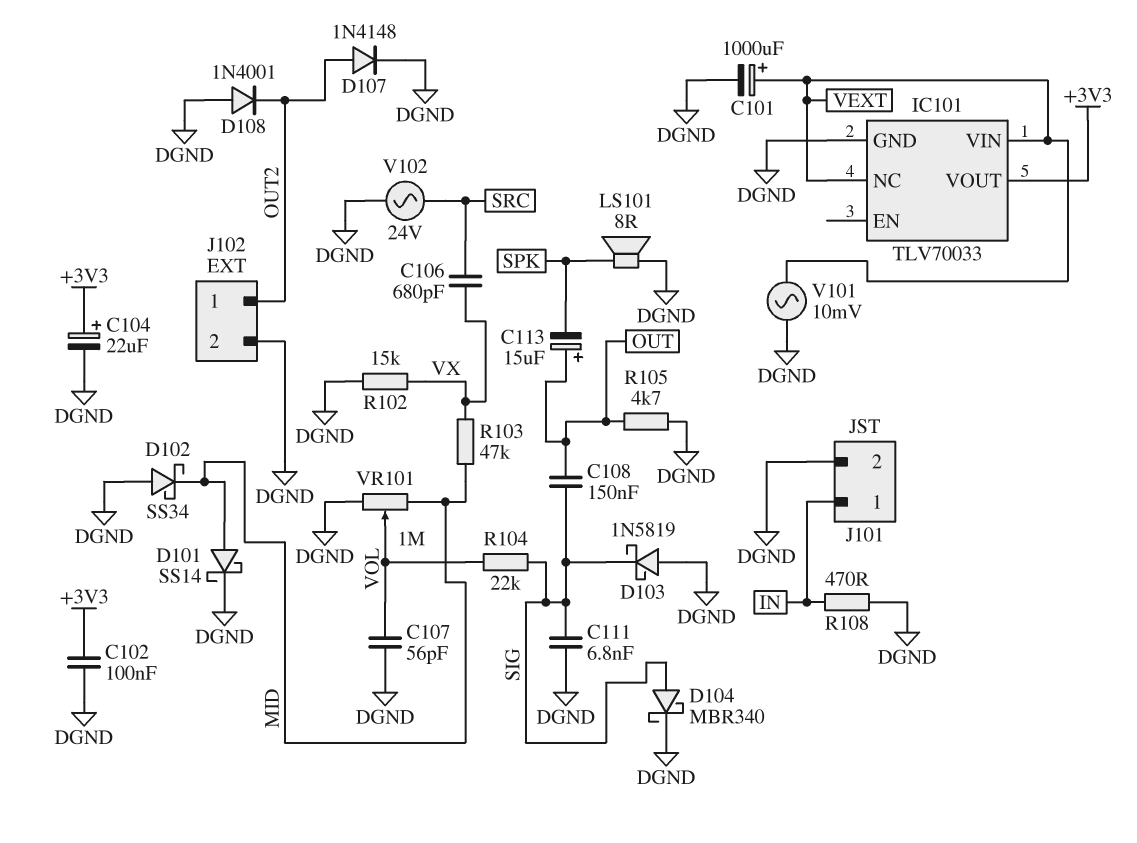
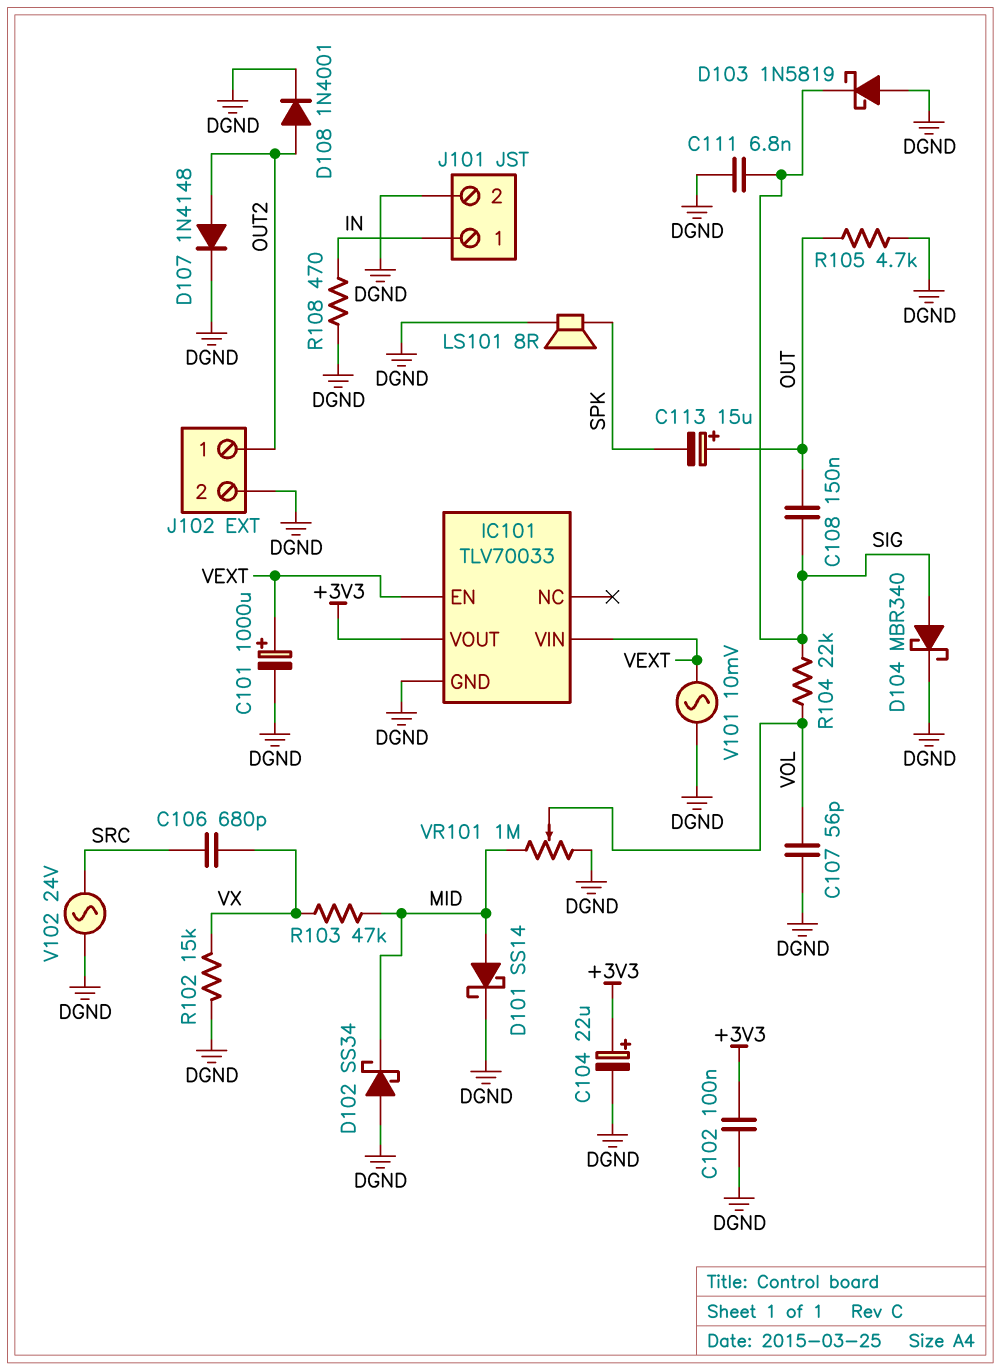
D108: diode 1N4001 (A DGND, K OUT2) -> diode 1N4001 (A OUT2, K DGND)
IC101 pin EN: none -> VEXT
IC101 pin NC: VEXT -> none

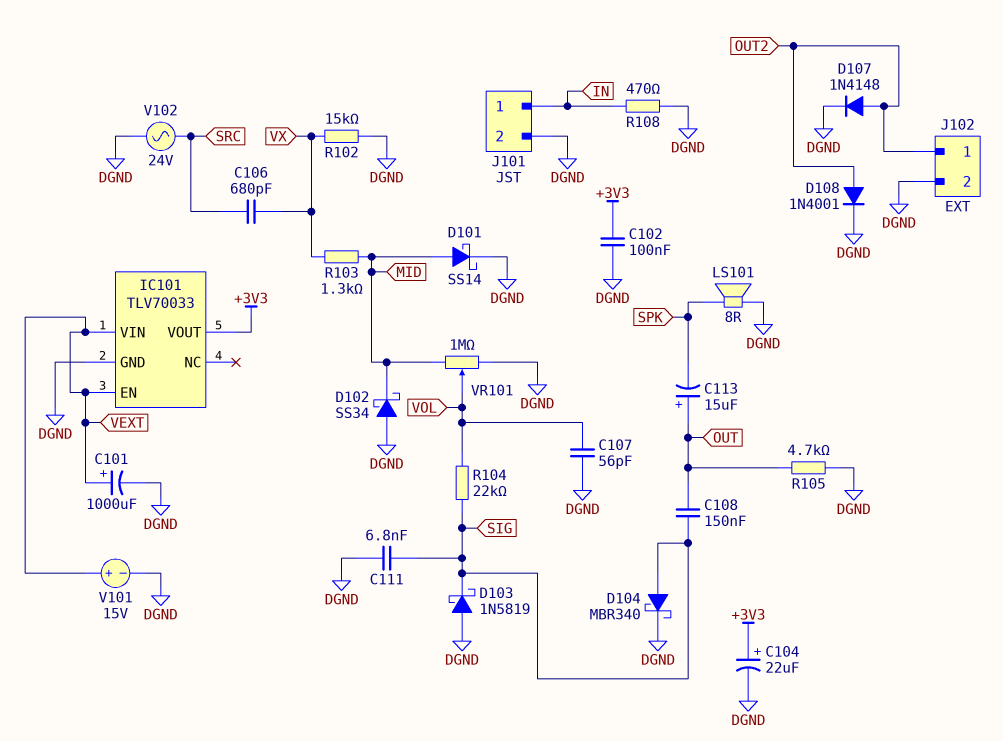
R103: 47k (MID, VX) -> 1.3k (MID, VX)
V101: AC 10mV (DGND, VEXT) -> 15V (plus VEXT, minus DGND)

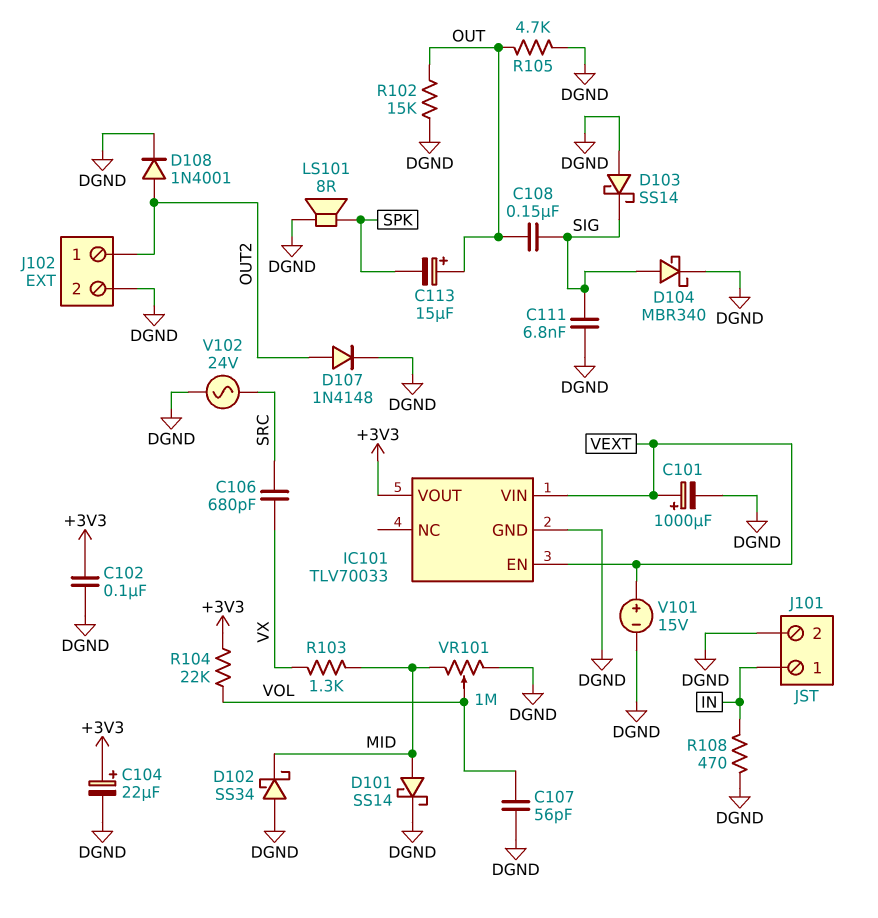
D103: schottky 1N5819 (A DGND, K SIG) -> schottky SS14 (A DGND, K SIG)
R102: 15k (DGND, VX) -> 15k (DGND, OUT)
R104: 22k (SIG, VOL) -> 22k (+3V3, VOL)

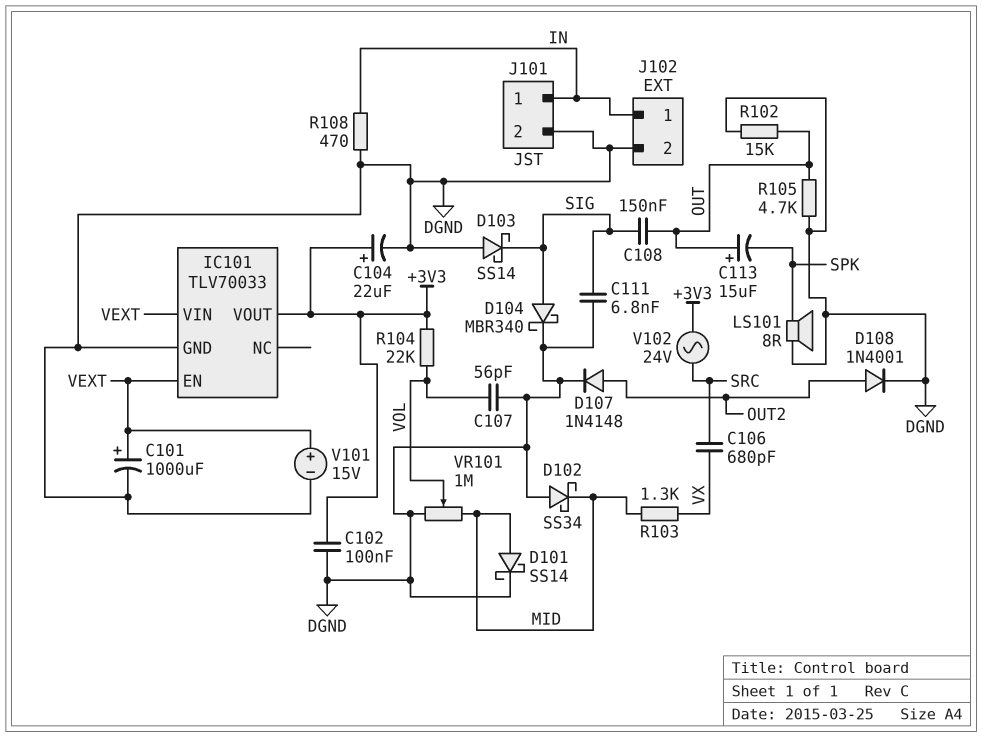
J102 pin 1: OUT2 -> IN
V102: AC 24V (DGND, SRC) -> AC 24V (+3V3, SRC)

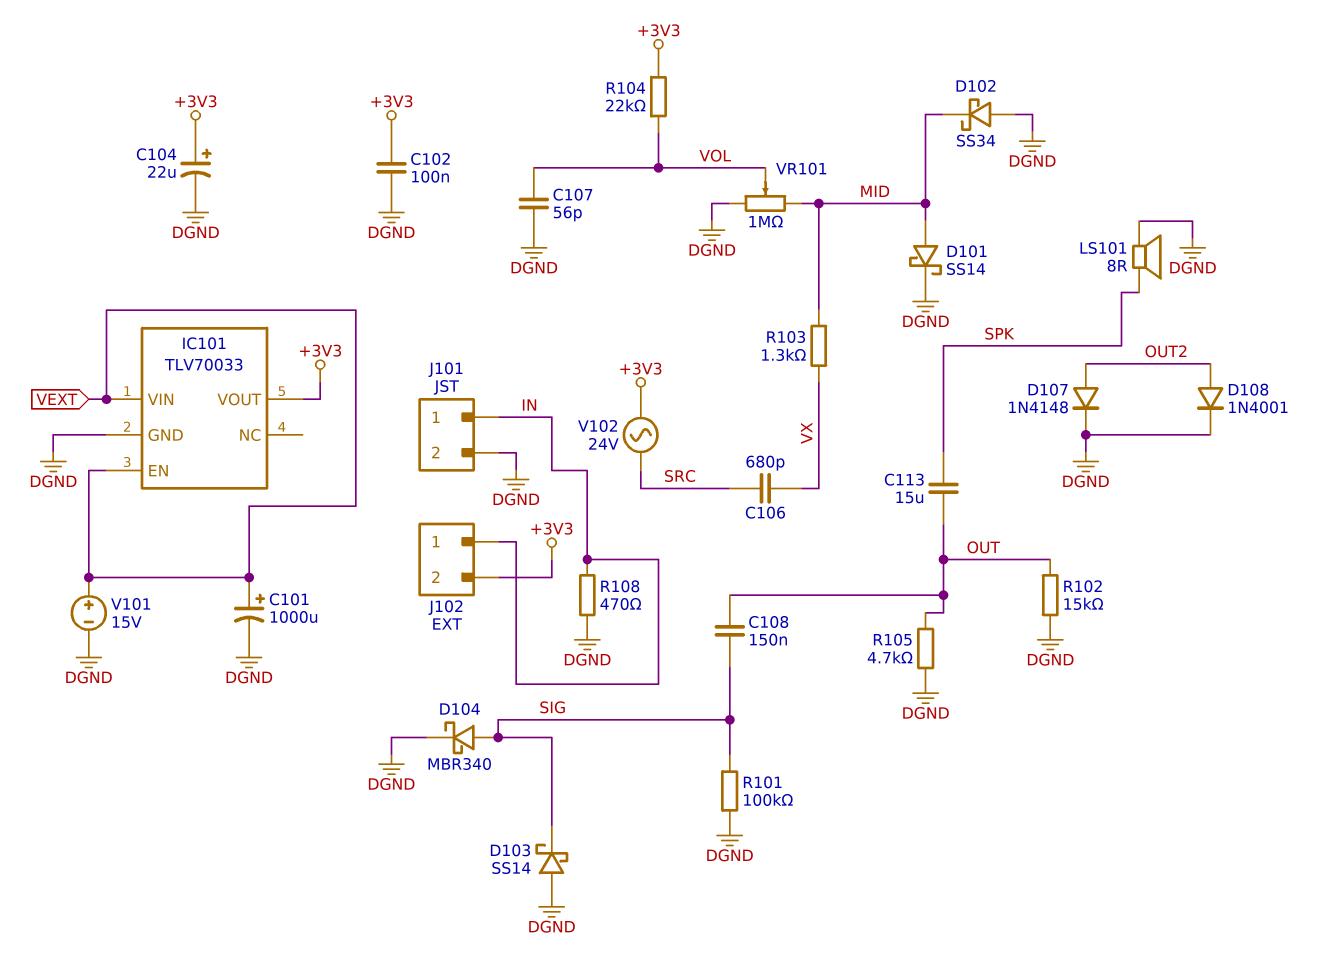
C111: 6.8nF (DGND, SIG) -> none
C113: 15uF (plus OUT, minus SPK) -> 15uF (OUT, SPK)
J102 pin 2: DGND -> +3V3
R101: none -> 100k (DGND, SIG)

